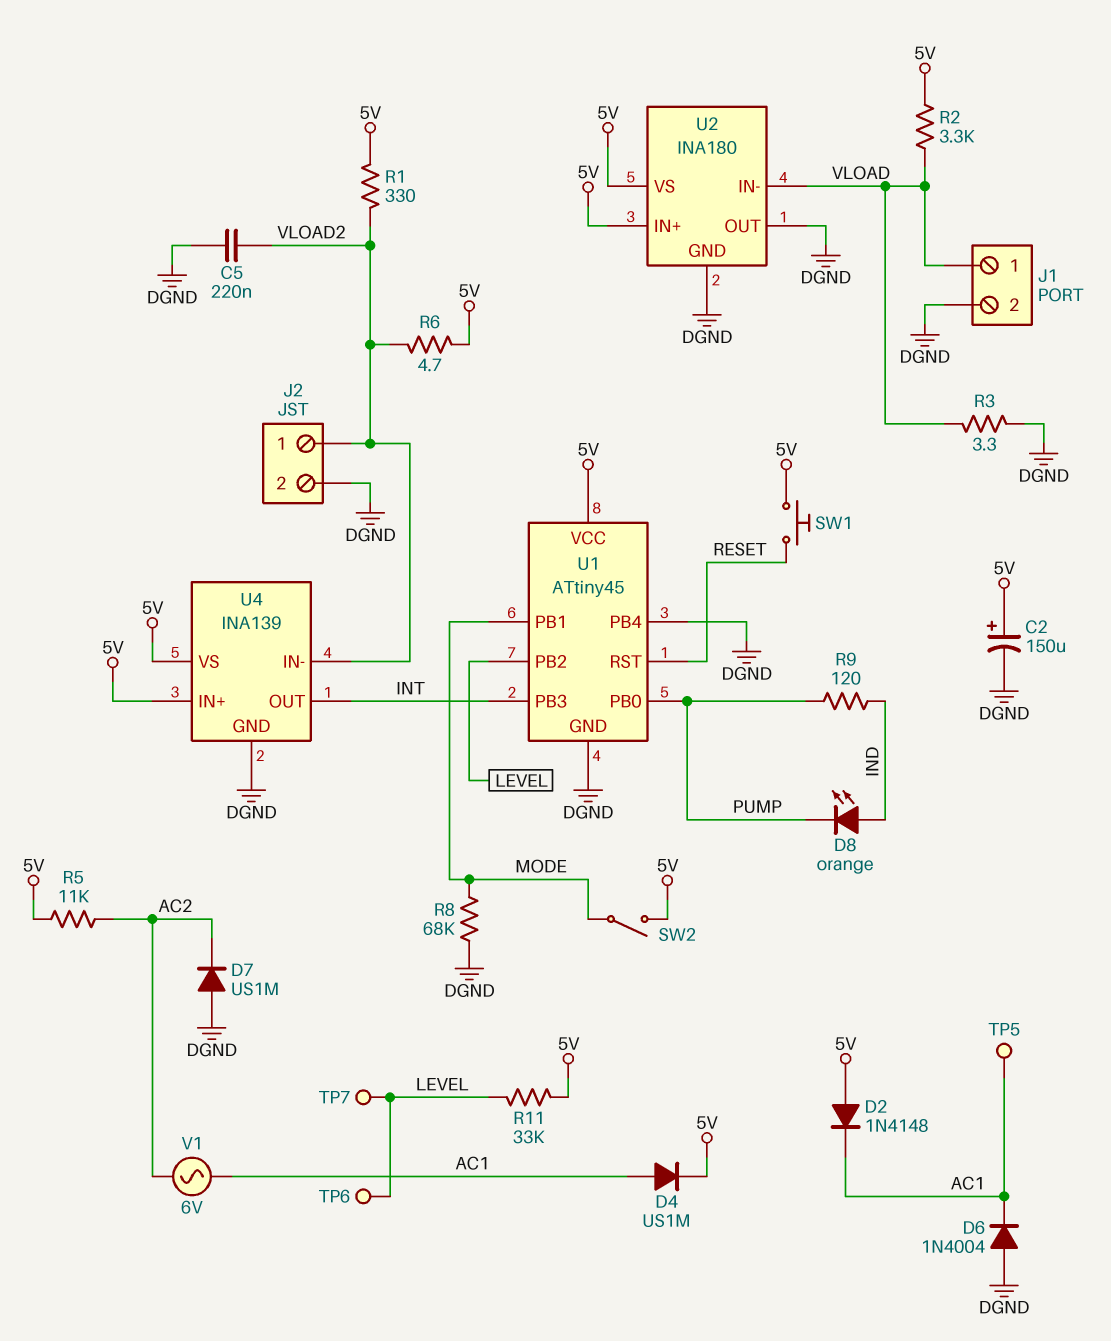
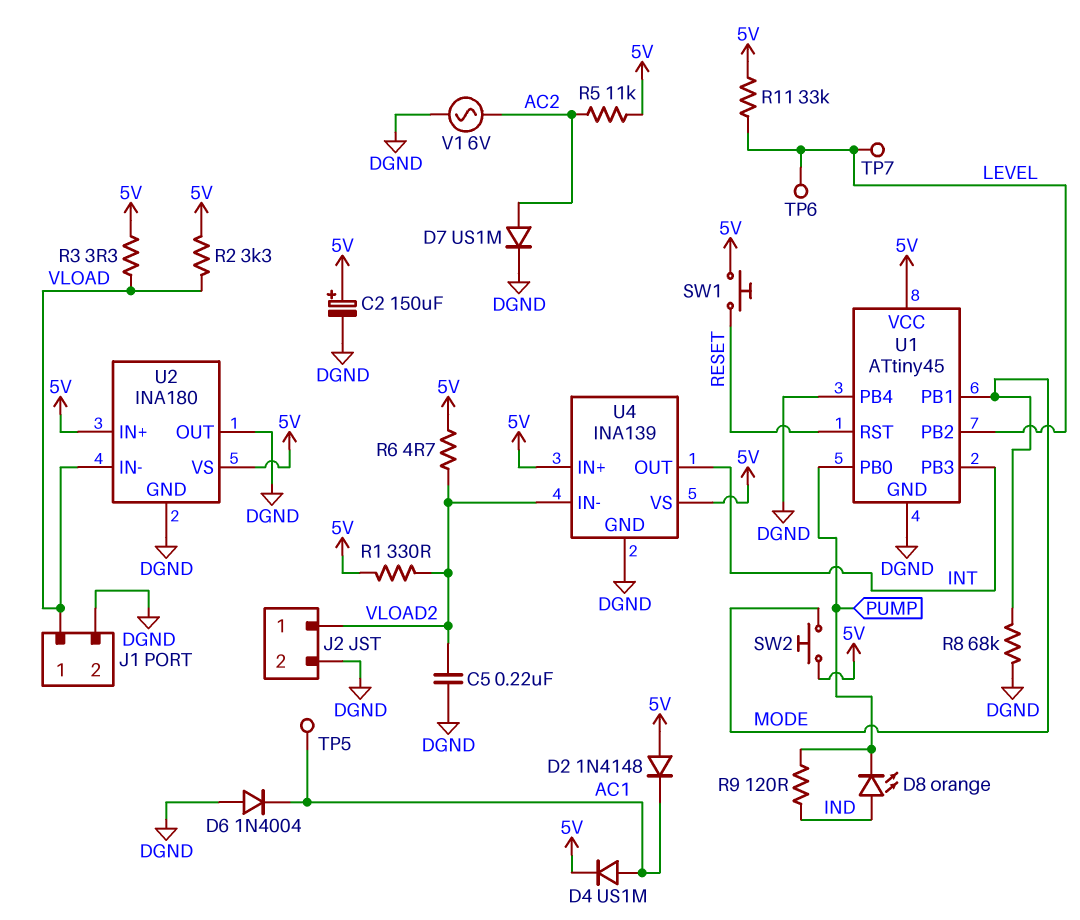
D7: diode US1M (A DGND, K AC2) -> diode US1M (A AC2, K DGND)
R3: 3.3 (DGND, VLOAD) -> 3.3 (5V, VLOAD)
SW2: switch (5V, MODE) -> button (5V, MODE)
V1: AC 6V (AC1, AC2) -> AC 6V (AC2, DGND)

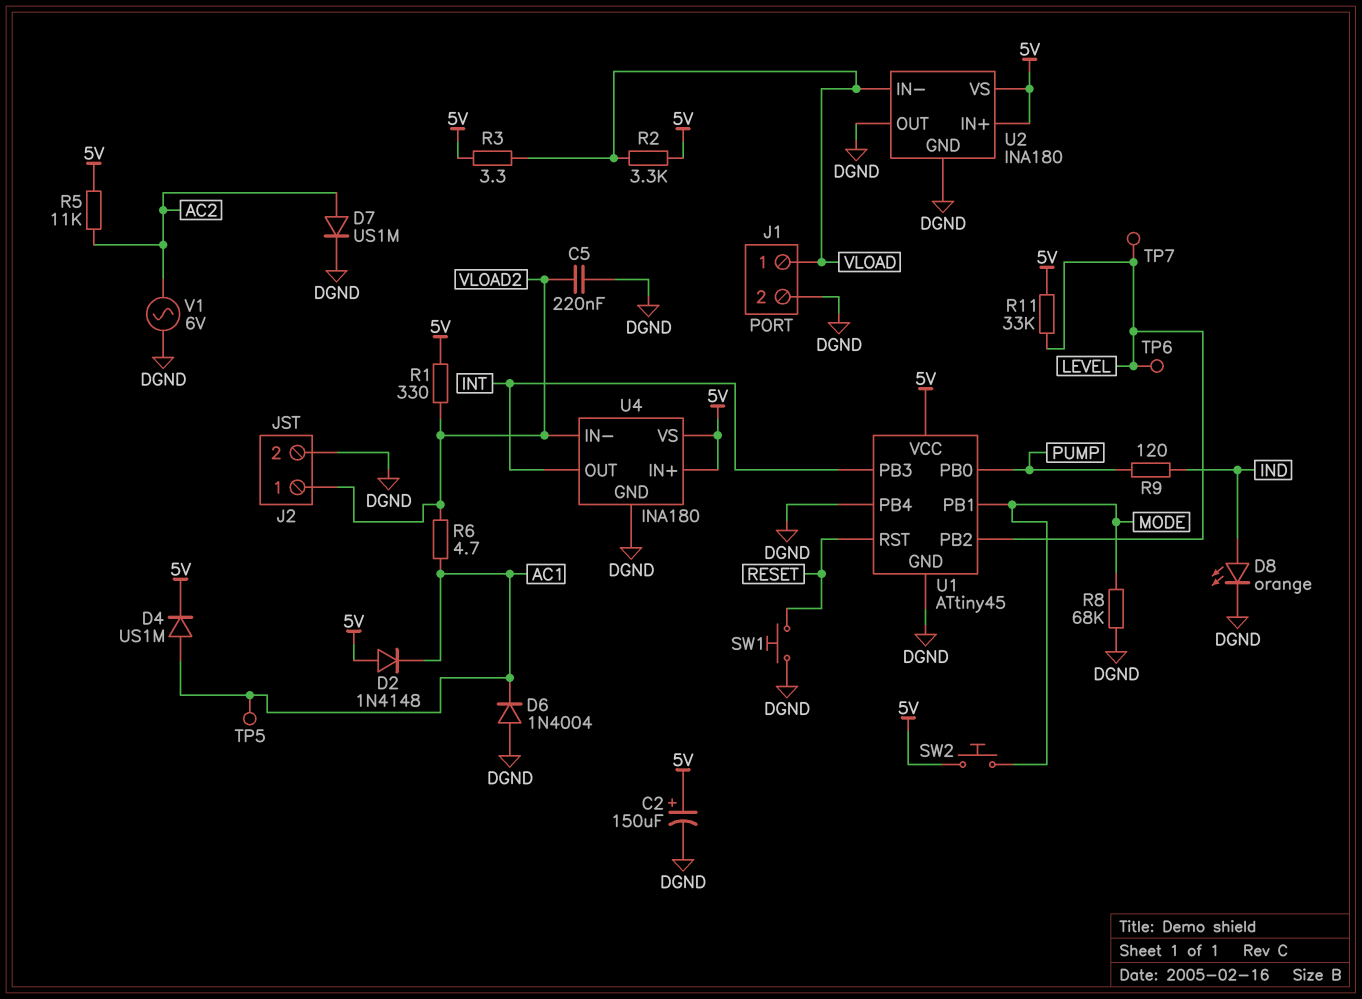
D8: LED orange (A IND, K PUMP) -> LED orange (A IND, K DGND)
R6: 4.7 (5V, VLOAD2) -> 4.7 (AC1, VLOAD2)
SW1: button (5V, RESET) -> button (DGND, RESET)
U4: INA139 -> INA180

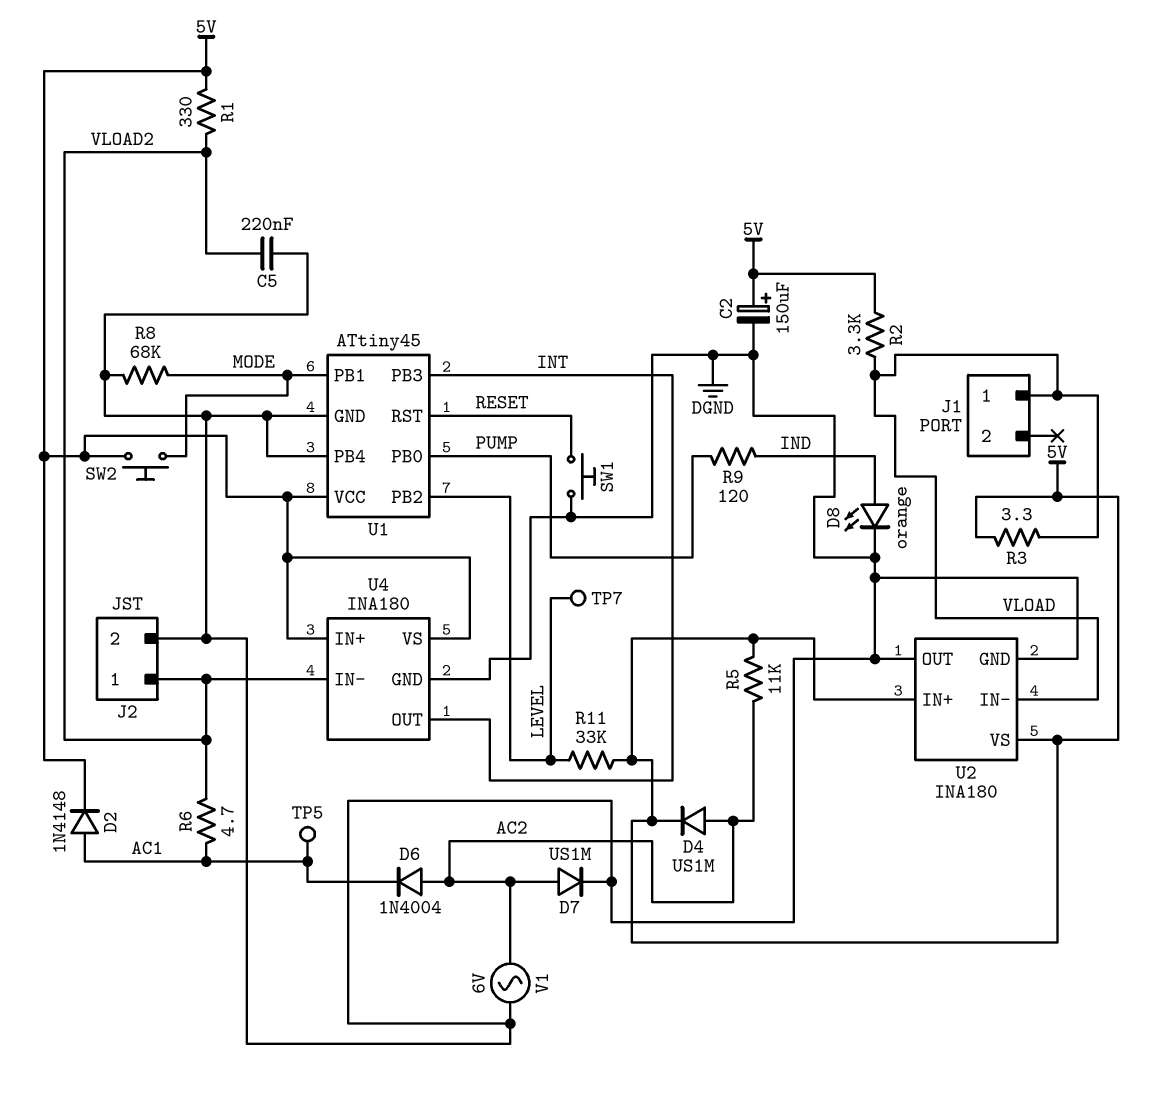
D2: diode 1N4148 (A 5V, K AC1) -> diode 1N4148 (A AC1, K 5V)
D4: diode US1M (A AC1, K 5V) -> diode US1M (A AC2, K 5V)
D6: diode 1N4004 (A DGND, K AC1) -> diode 1N4004 (A AC2, K AC1)
J1 pin 2: DGND -> none
TP6: test point (LEVEL) -> none

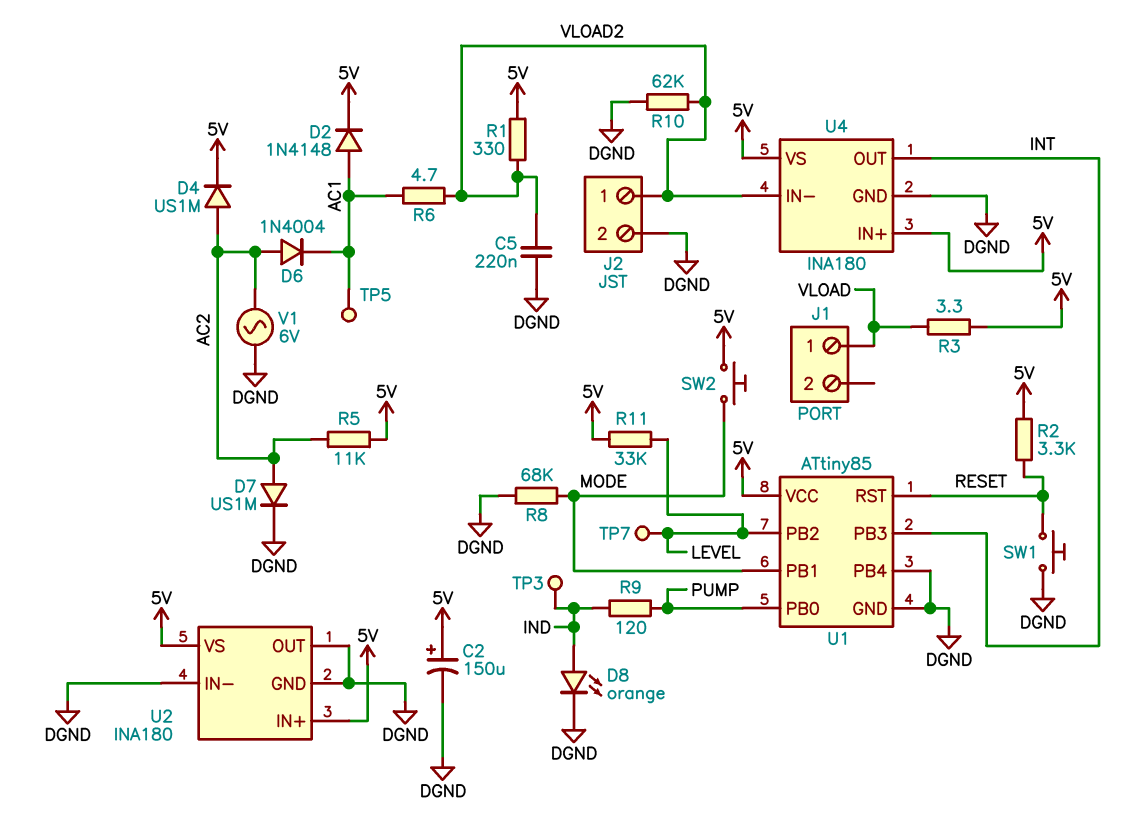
R2: 3.3k (5V, VLOAD) -> 3.3k (5V, RESET)
R10: none -> 62k (DGND, VLOAD2)
TP3: none -> test point (IND)
U1: ATtiny45 -> ATtiny85
U2 pin IN-: VLOAD -> DGND

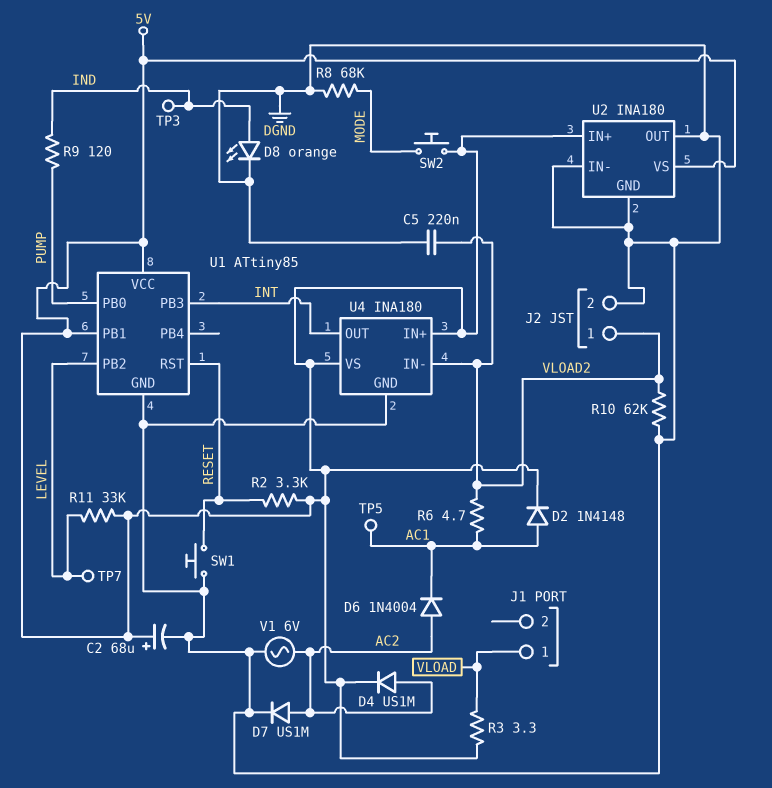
C2: 150uF (plus 5V, minus DGND) -> 68uF (plus 5V, minus DGND)
R1: 330 (5V, VLOAD2) -> none
R5: 11k (5V, AC2) -> none
U1 pin PB1: MODE -> 5V
U1 pin PB4: DGND -> none

